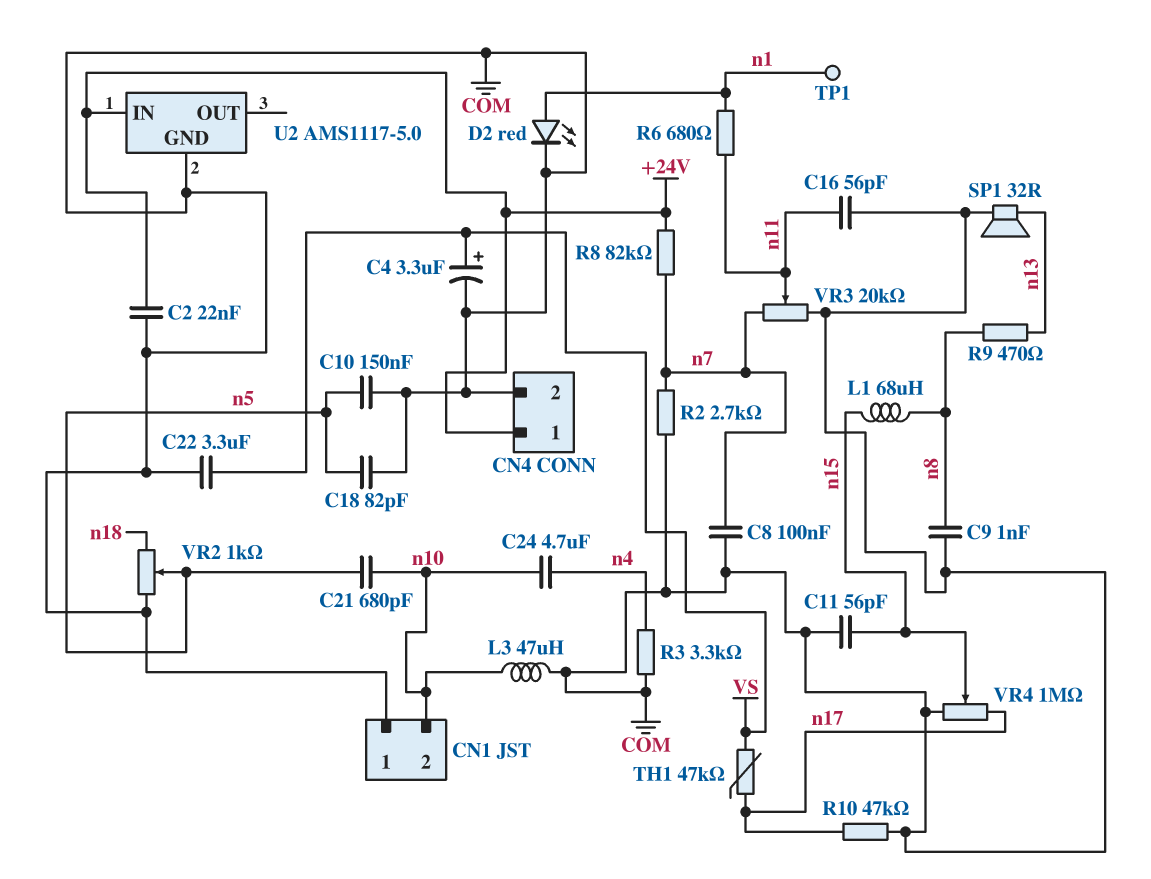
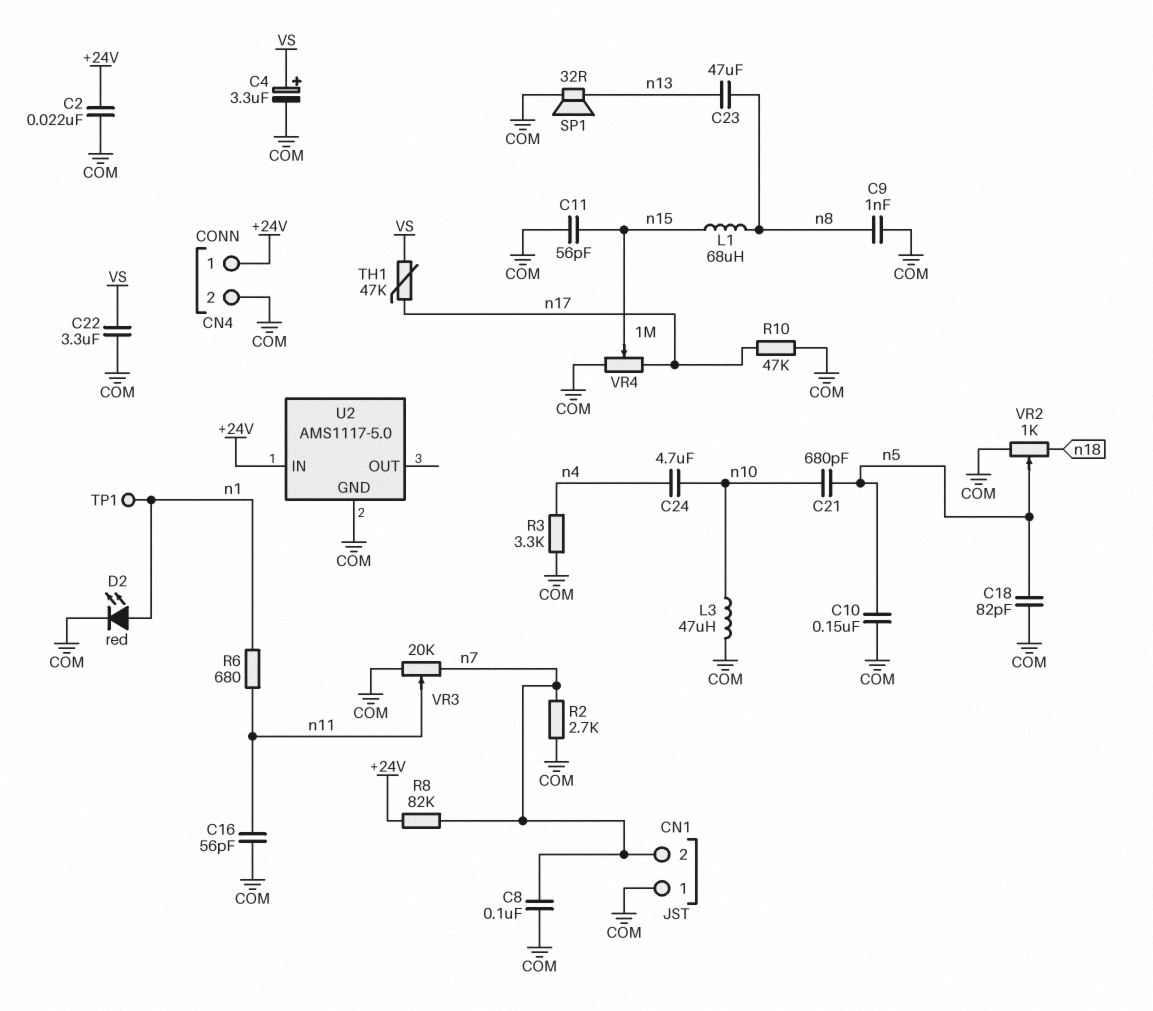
C23: none -> 47uF (n8, n13)
CN1 pin 2: n10 -> n7
R9: 470 (n8, n13) -> none

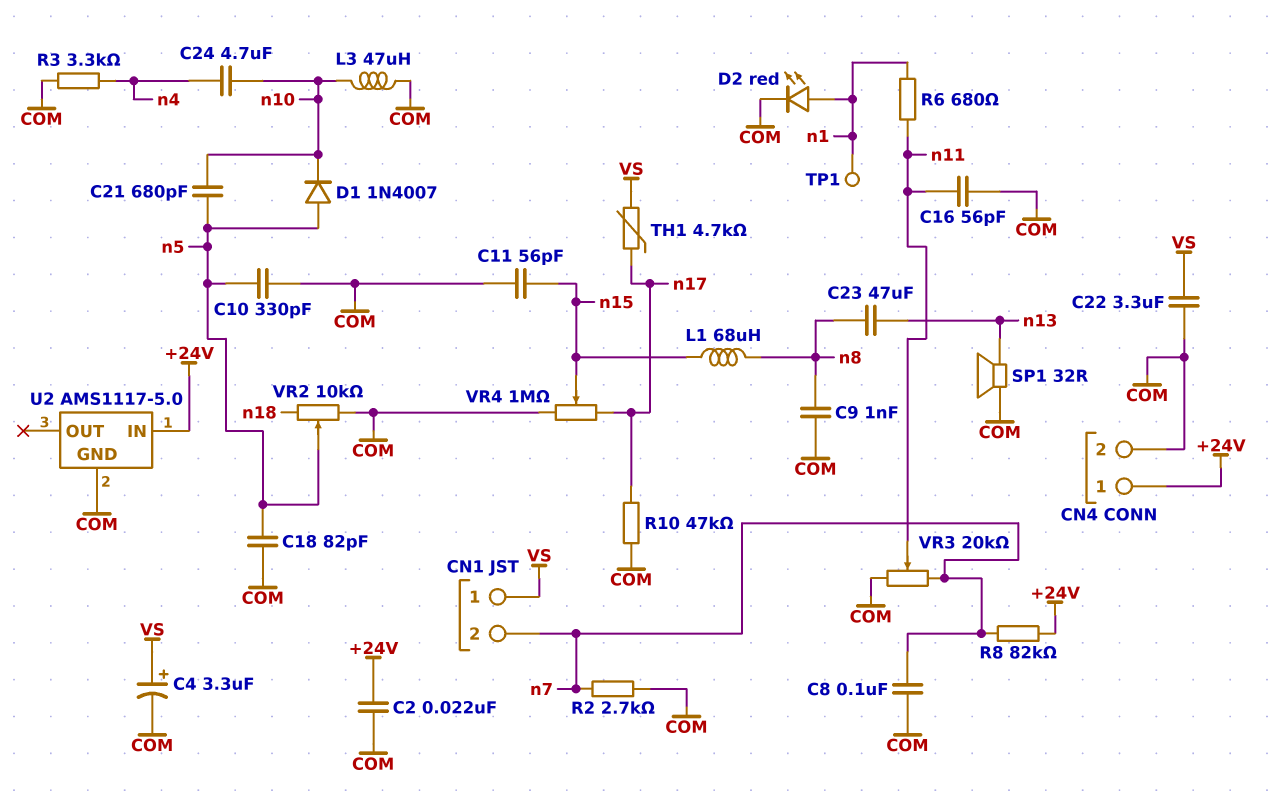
C10: 150nF (COM, n5) -> 330pF (COM, n5)
CN1 pin 1: COM -> VS
D1: none -> diode 1N4007 (A n5, K n10)
TH1: 47k (VS, n17) -> 4.7k (VS, n17)
VR2: 1k (COM, n18, wiper n5) -> 10k (COM, n18, wiper n5)

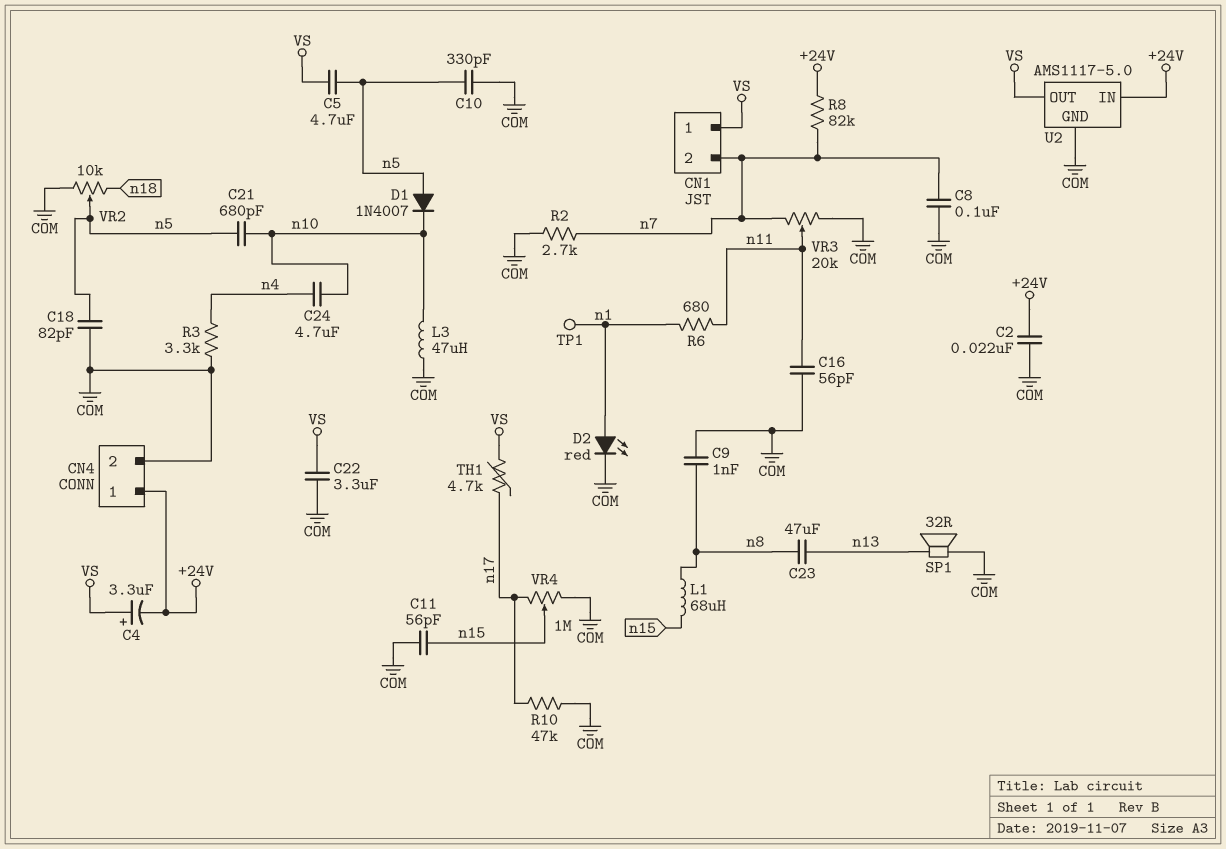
C4: 3.3uF (plus VS, minus COM) -> 3.3uF (plus VS, minus +24V)
C5: none -> 4.7uF (VS, n5)
U2 pin OUT: none -> VS

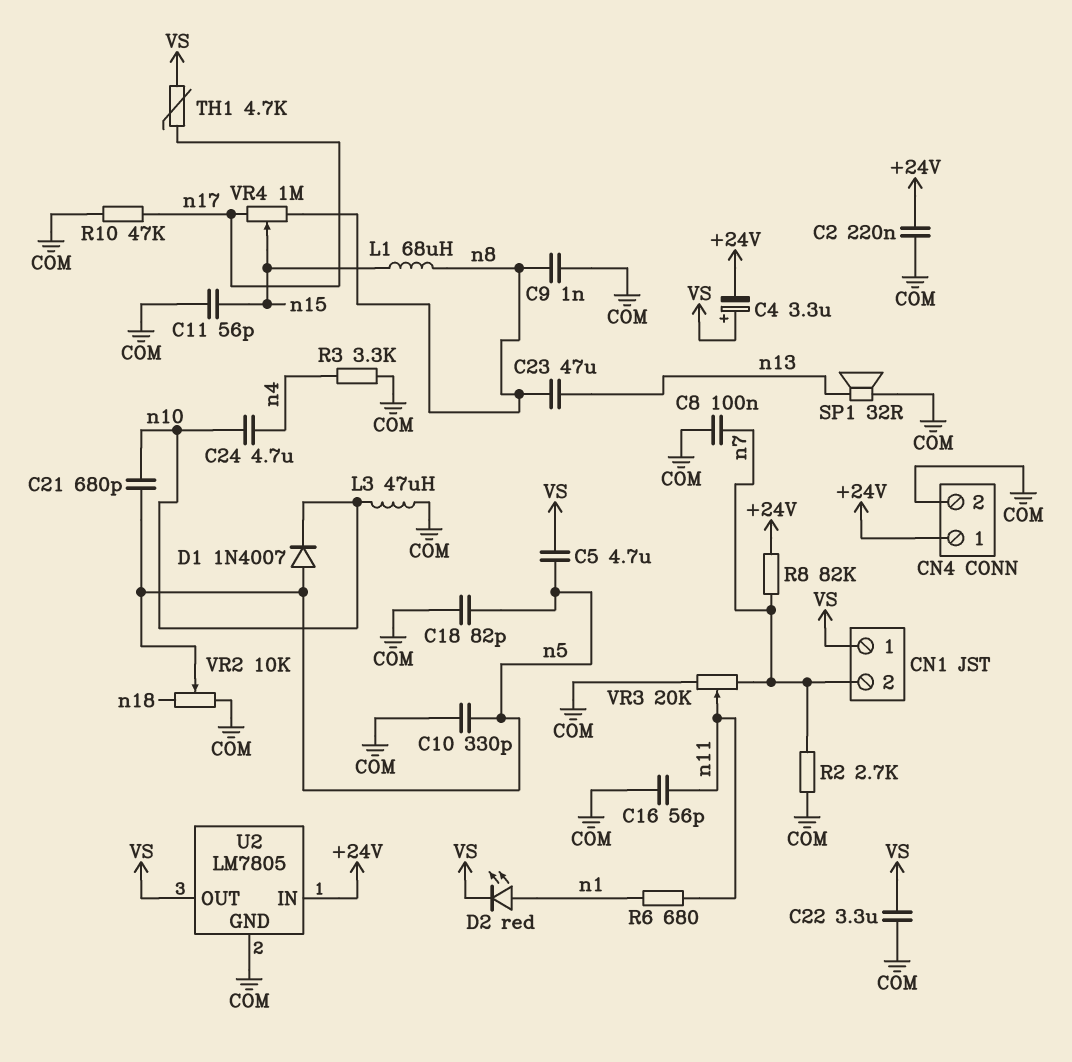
C2: 22nF (+24V, COM) -> 220nF (+24V, COM)
D2: LED red (A n1, K COM) -> LED red (A n1, K VS)
TP1: test point (n1) -> none
U2: AMS1117-5.0 -> LM7805
VR4: 1M (COM, n17, wiper n15) -> 1M (n8, n17, wiper n15)

